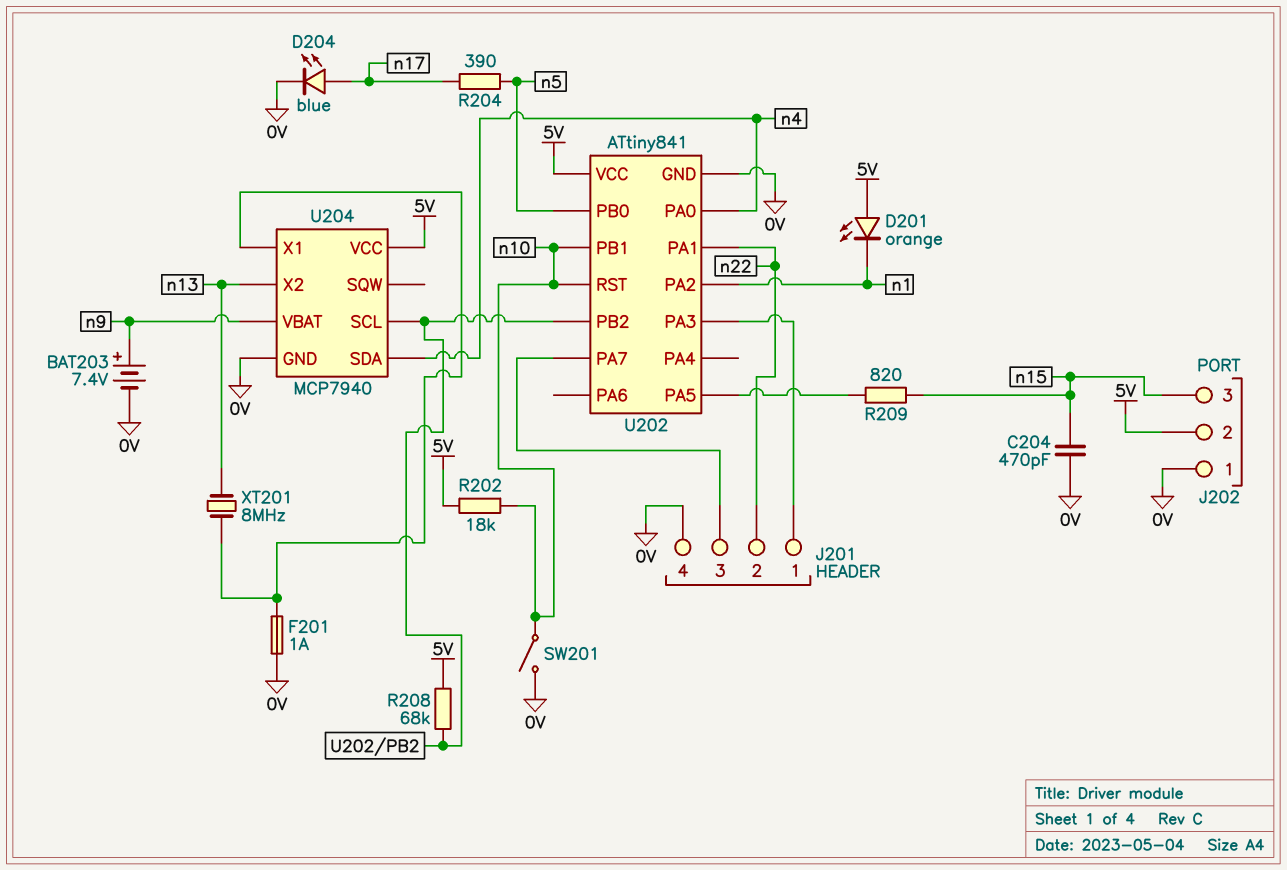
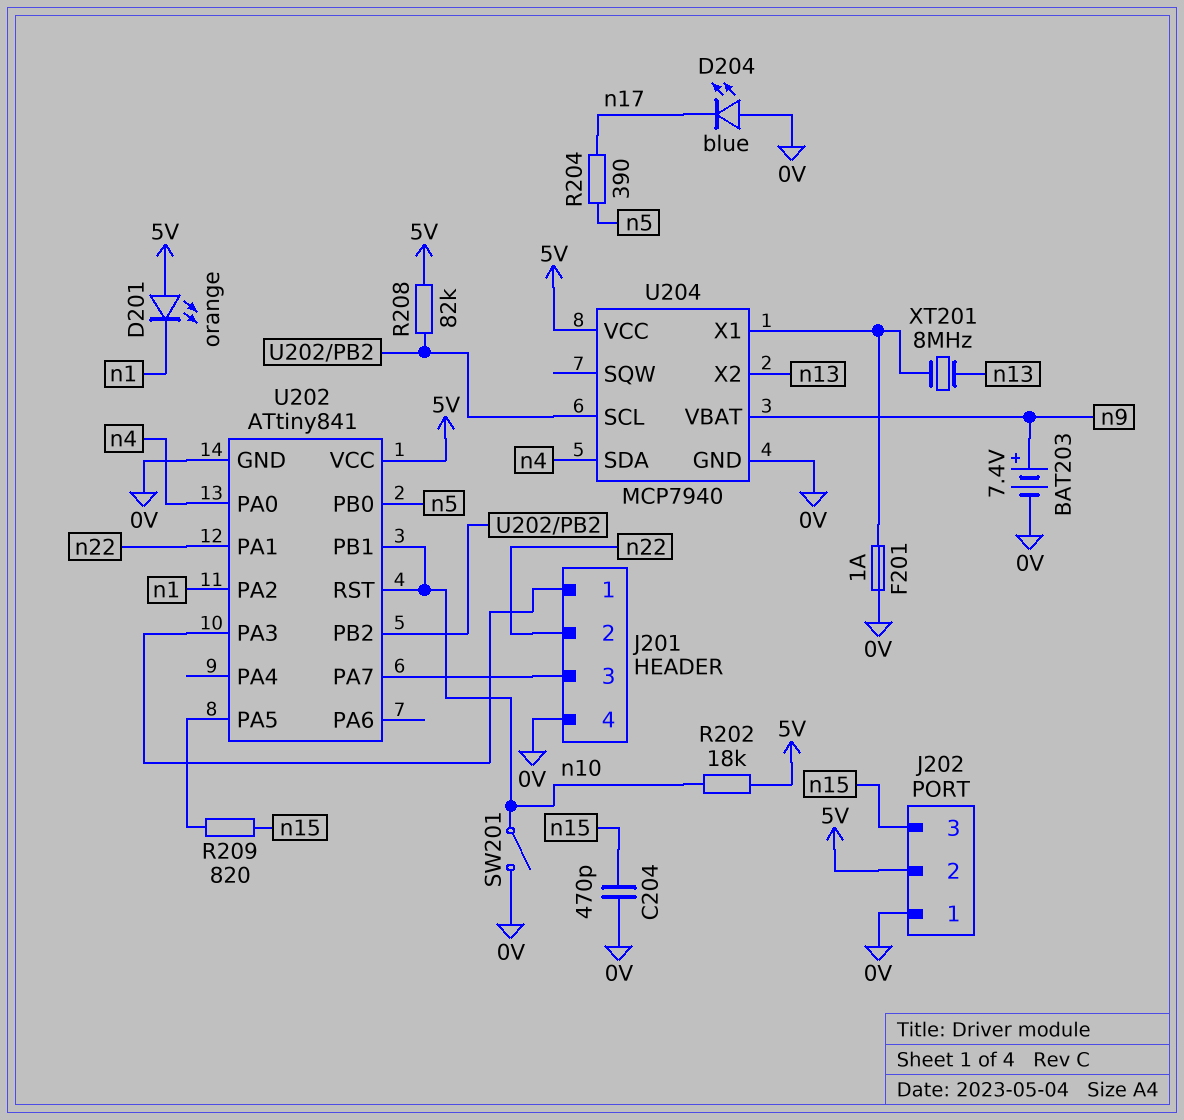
D204: LED blue (A n17, K 0V) -> LED blue (A 0V, K n17)
R208: 68k (5V, U202/PB2) -> 82k (5V, U202/PB2)

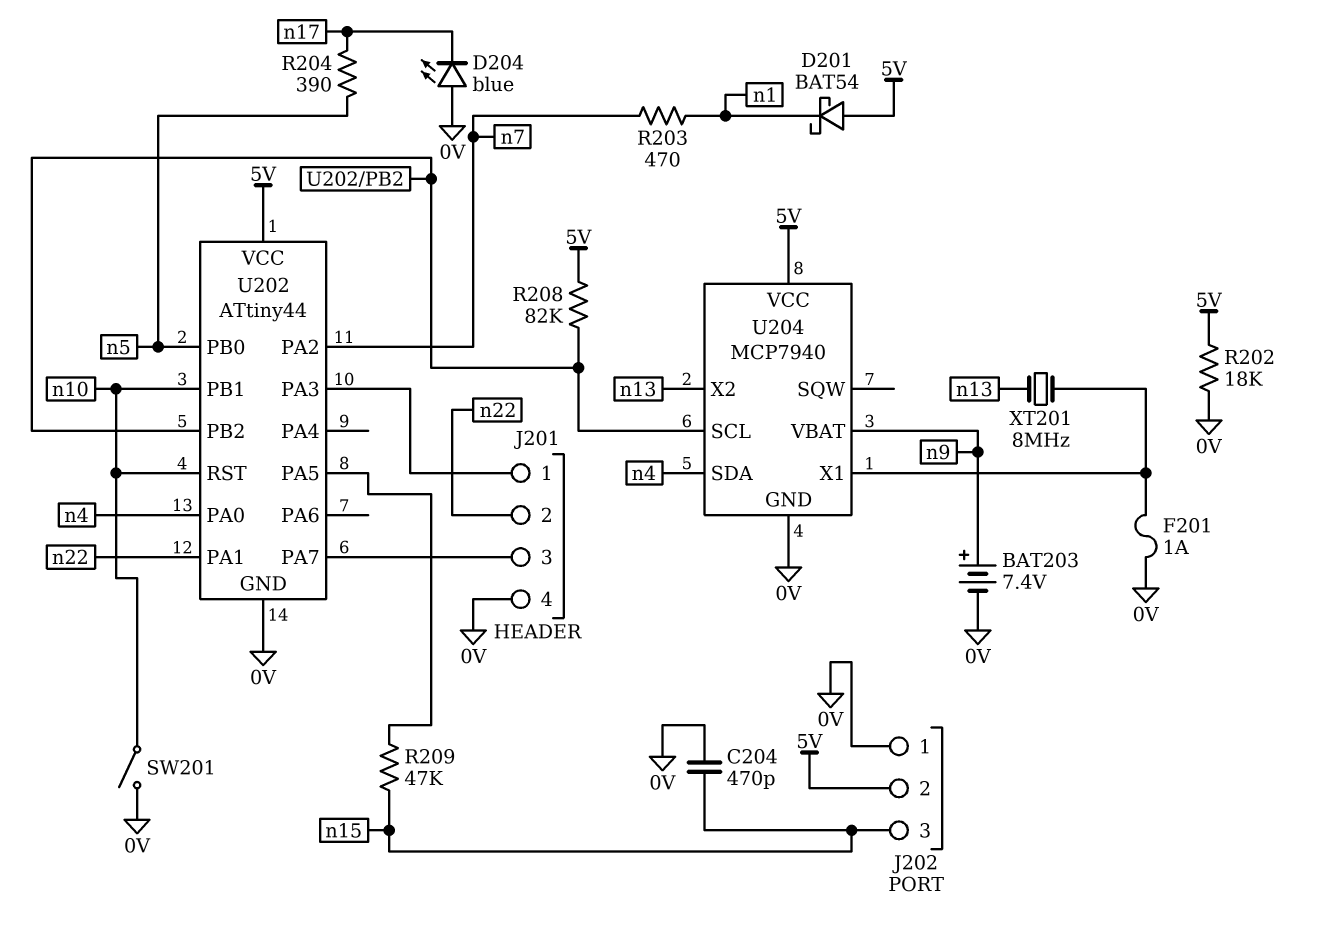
D201: LED orange (A 5V, K n1) -> schottky BAT54 (A 5V, K n1)
R202: 18k (5V, n10) -> 18k (0V, 5V)
R203: none -> 470 (n1, n7)
R209: 820 (U202/PA5, n15) -> 47k (U202/PA5, n15)
U202: ATtiny841 -> ATtiny44
U202 pin PA2: n1 -> n7

